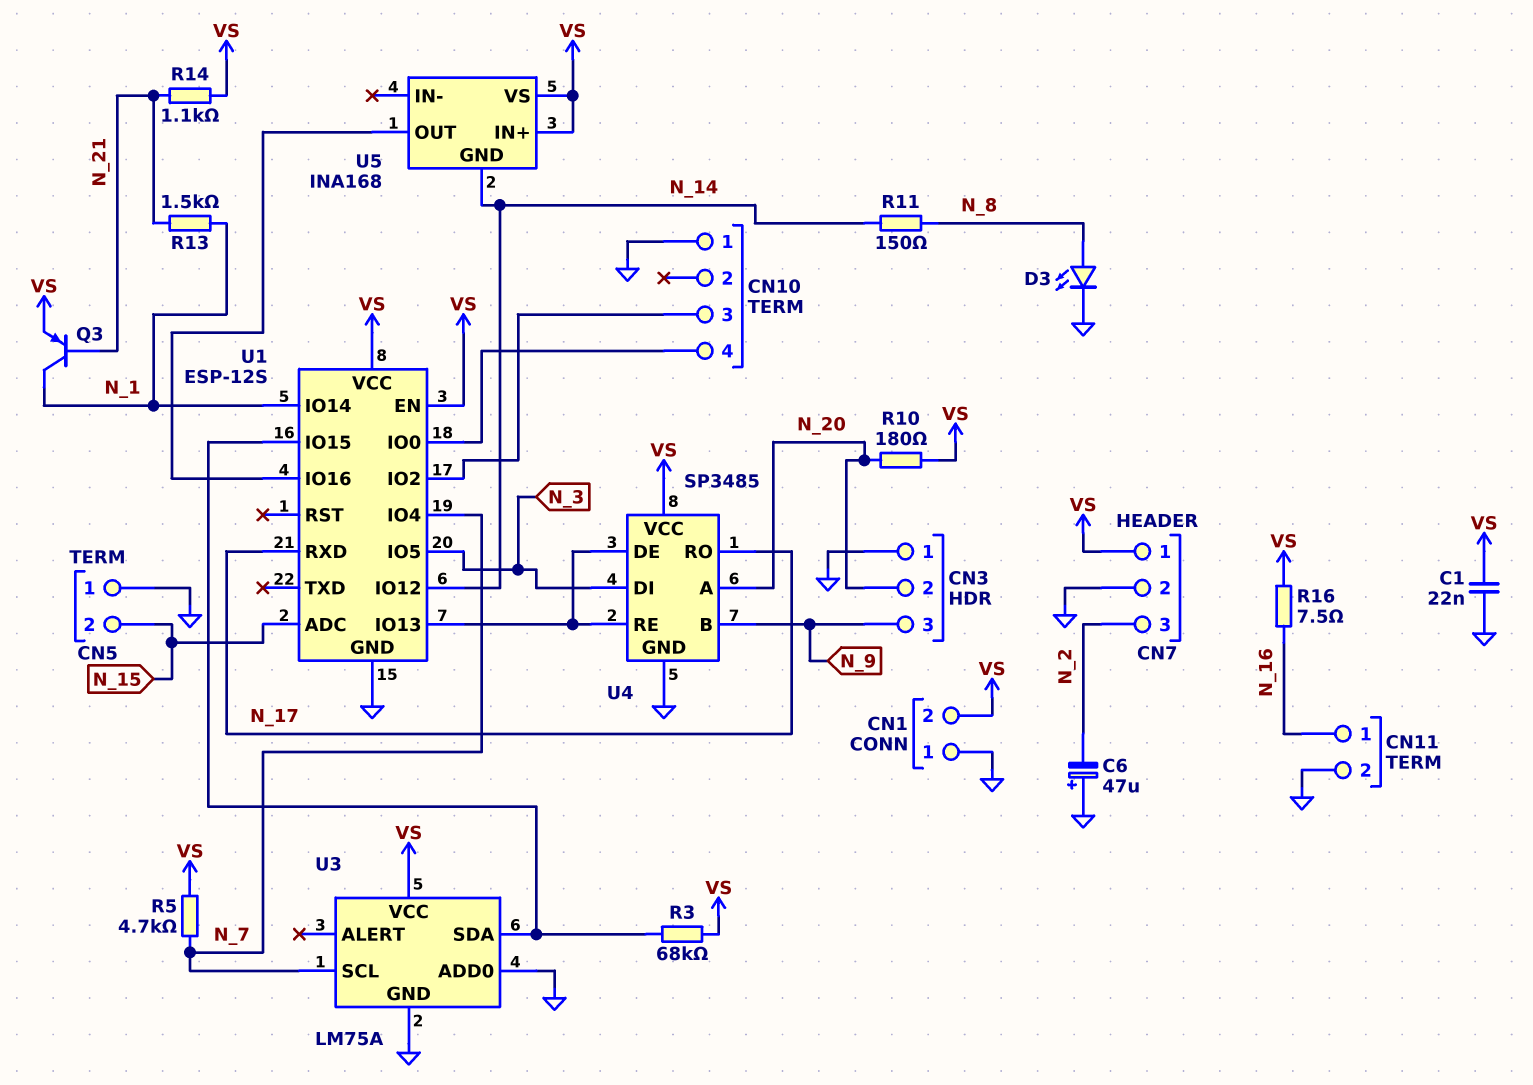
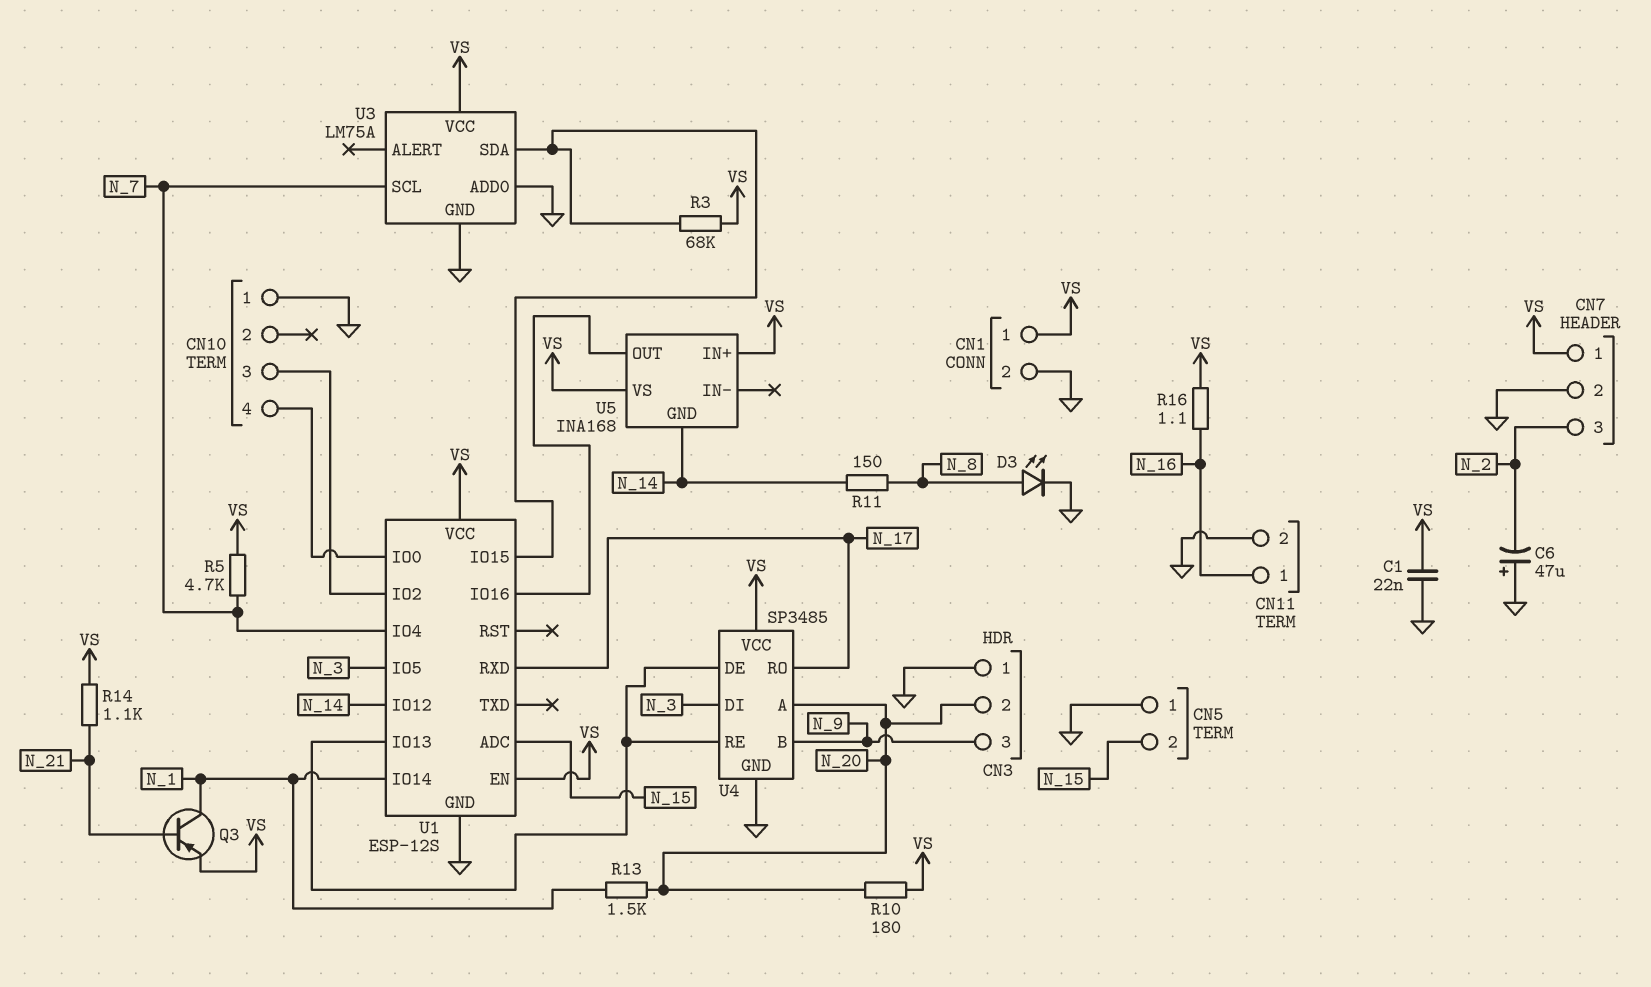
CN1 pin 1: GND -> VS
CN1 pin 2: VS -> GND
R13: 1.5k (N_1, N_21) -> 1.5k (N_1, N_20)
R16: 7.5 (N_16, VS) -> 1.1 (N_16, VS)

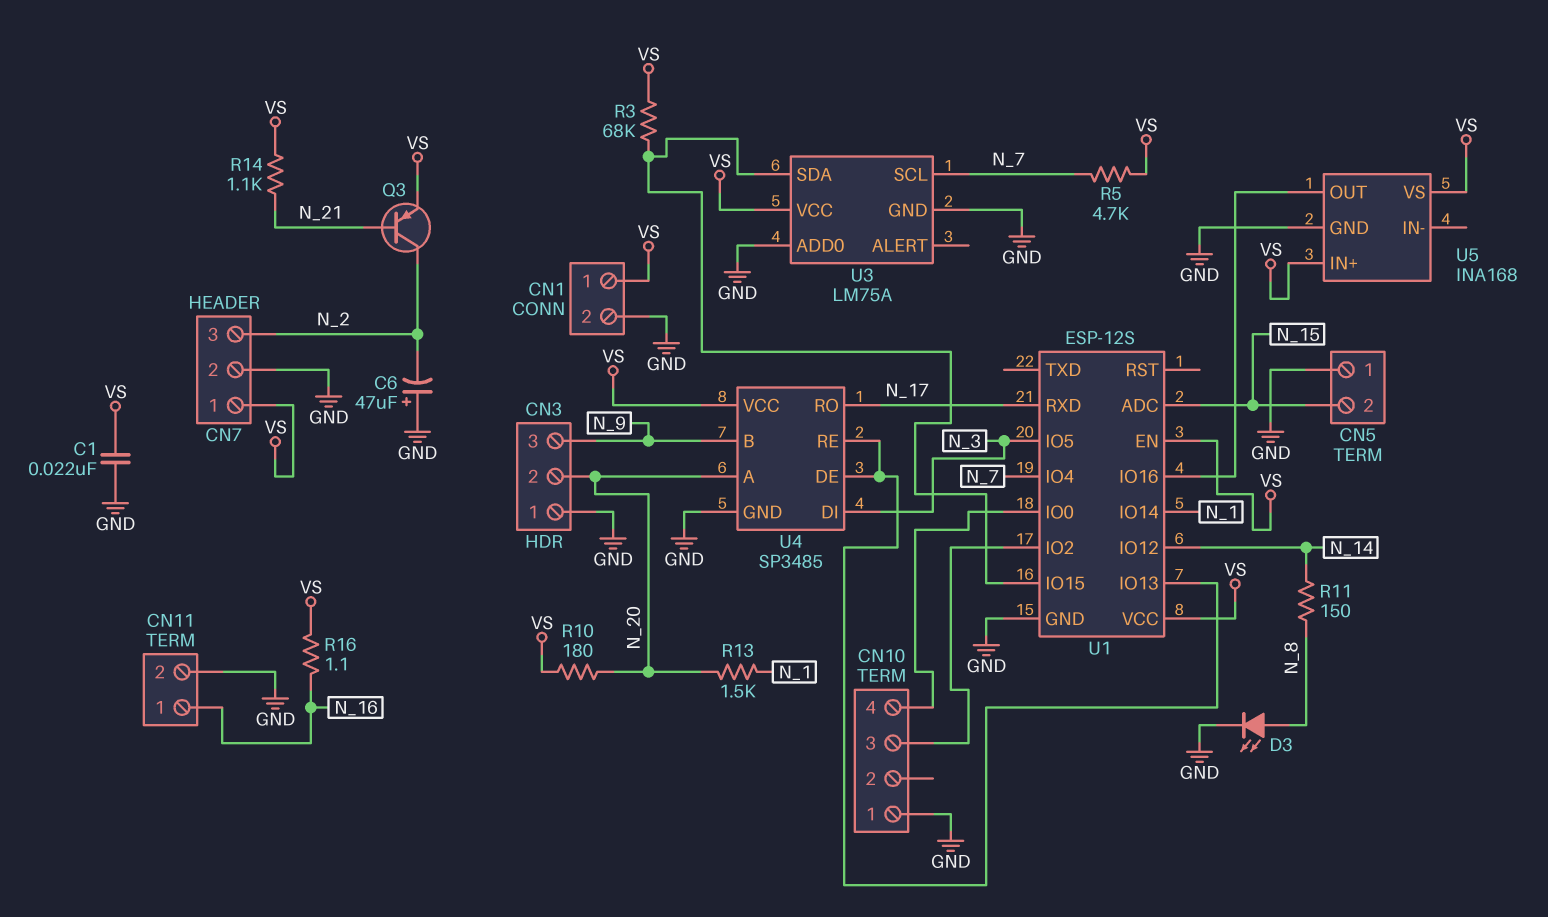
Q3: PNP (B N_21, C N_1, E VS) -> PNP (B N_21, C N_2, E VS)
U5 pin GND: N_14 -> GND

